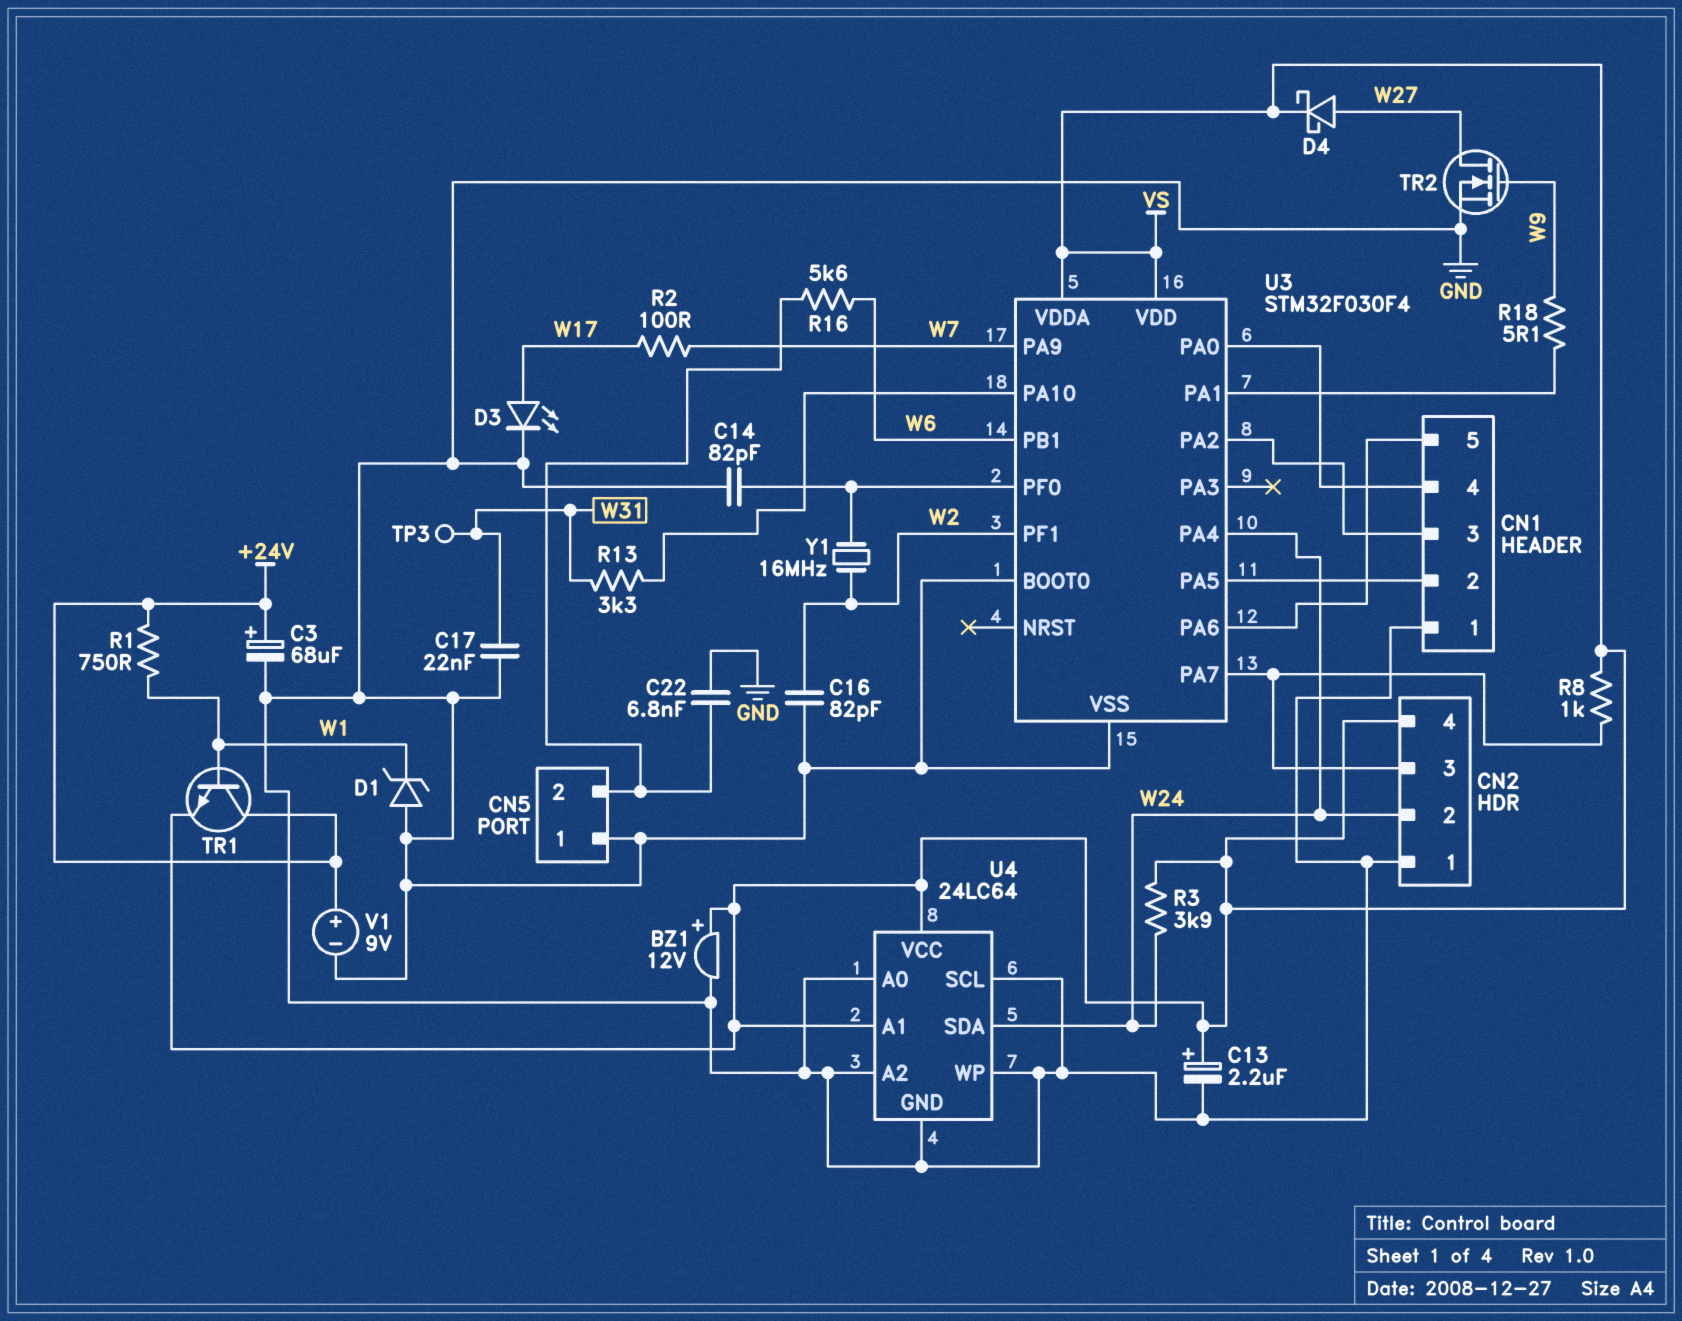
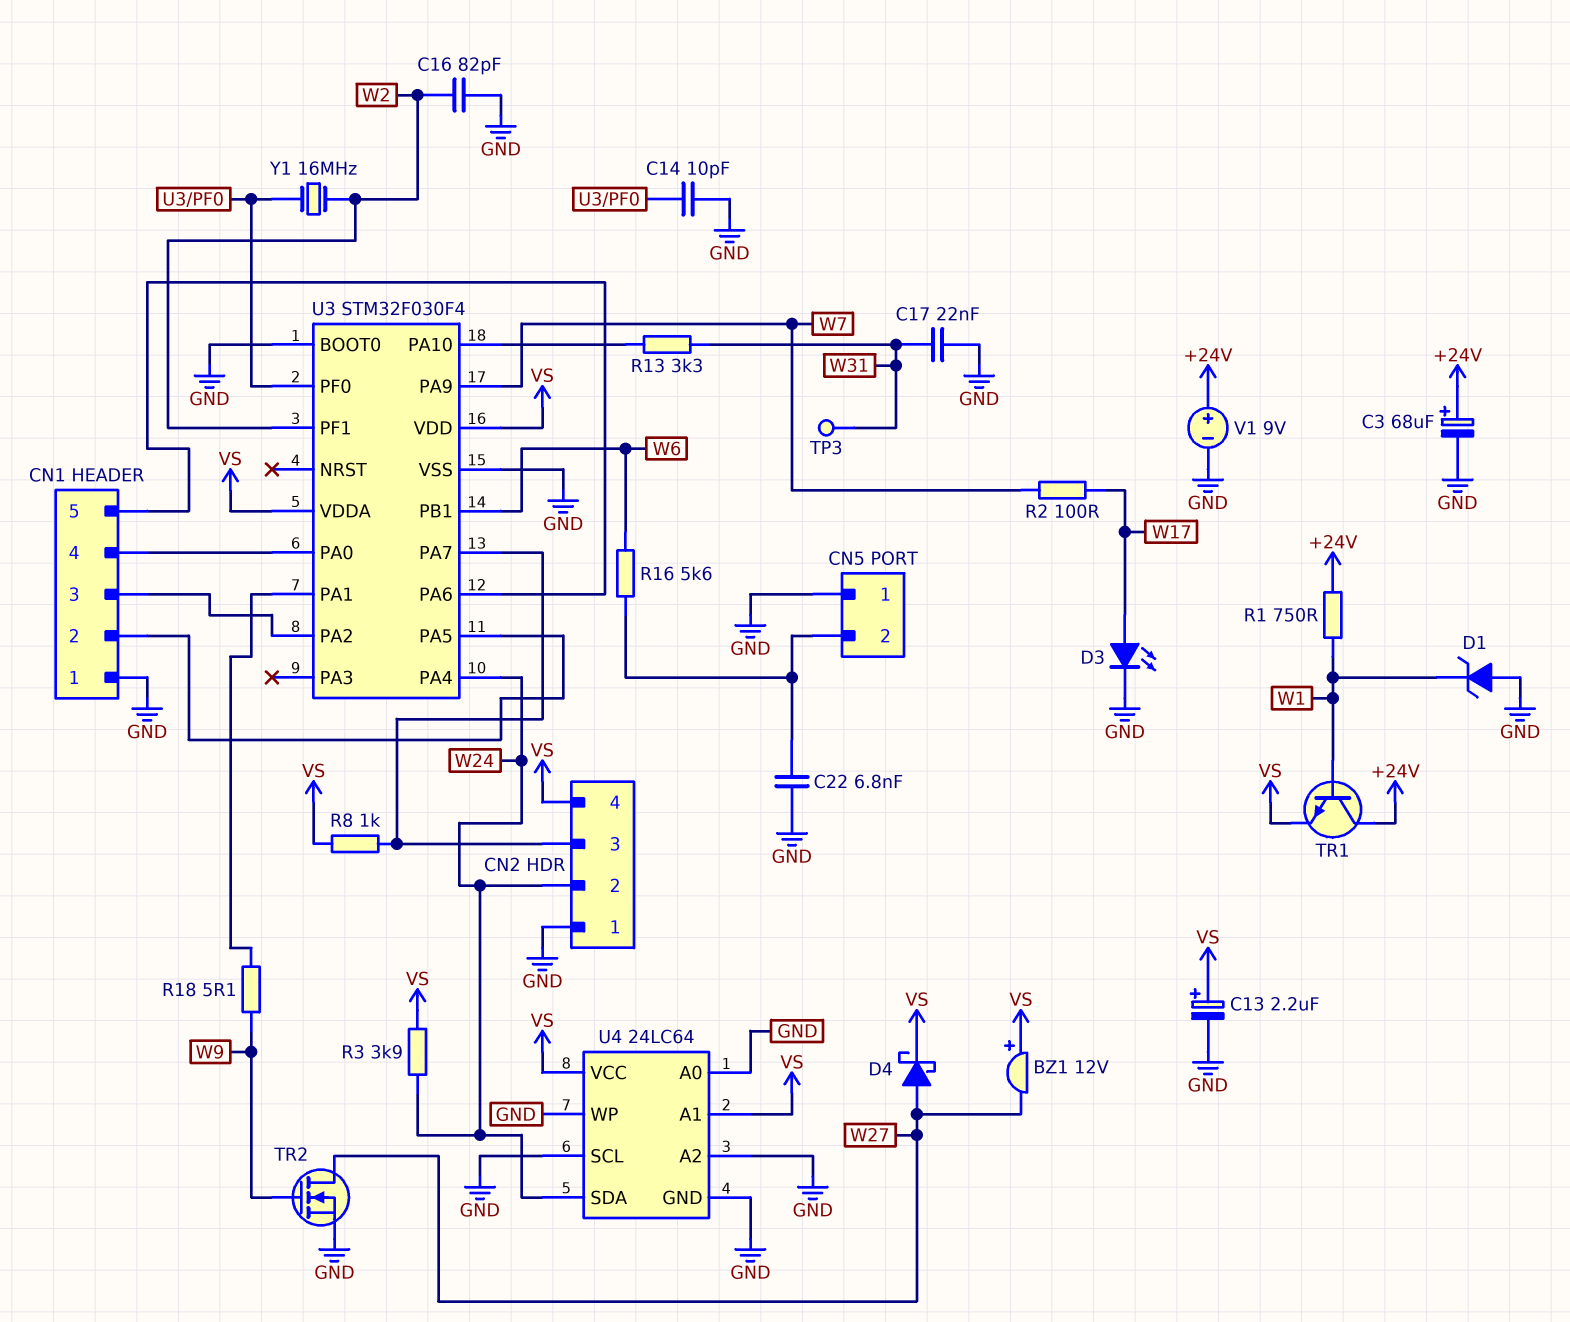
BZ1: buzzer 12V (plus VS, minus GND) -> buzzer 12V (plus VS, minus W27)
C14: 82pF (GND, U3/PF0) -> 10pF (GND, U3/PF0)

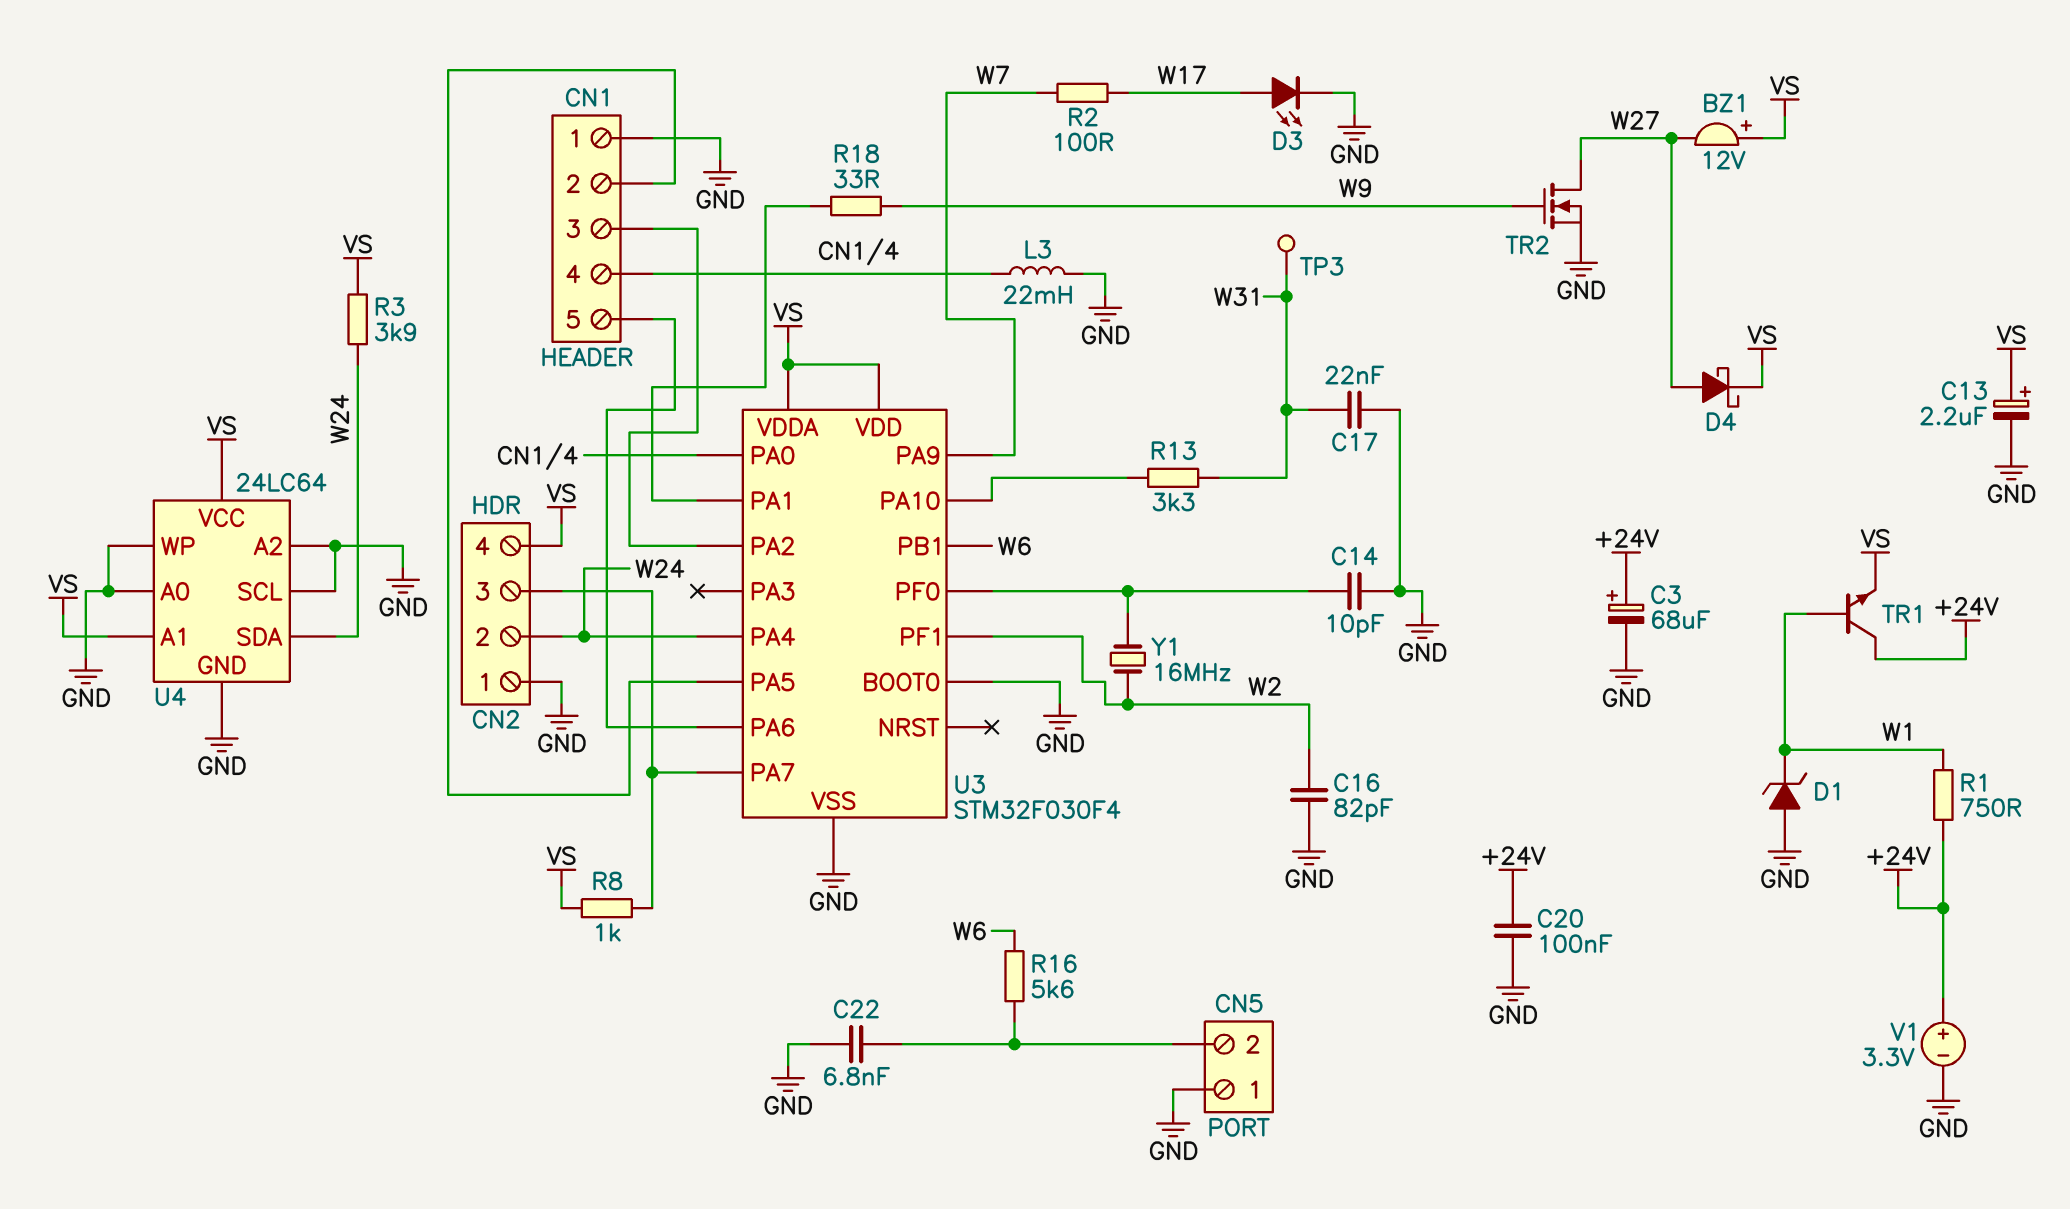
C20: none -> 100nF (+24V, GND)
L3: none -> 22mH (CN1/4, GND)
R18: 5.1 (U3/PA1, W9) -> 33 (U3/PA1, W9)
V1: 9V (plus +24V, minus GND) -> 3.3V (plus +24V, minus GND)

